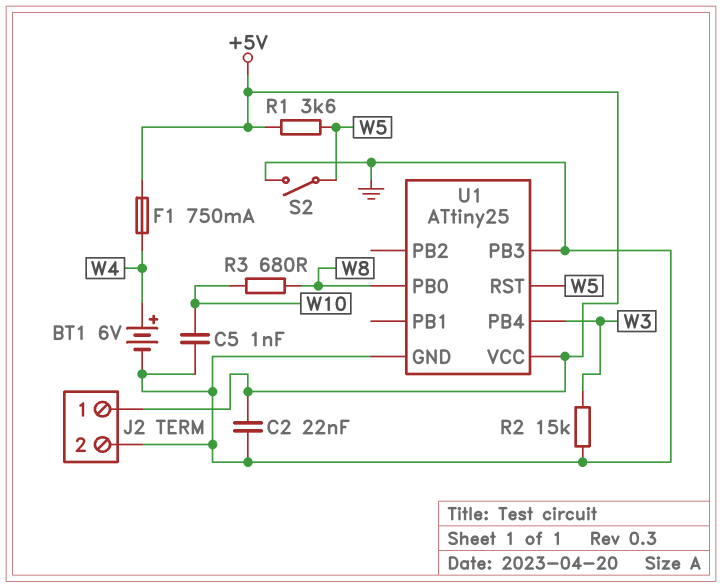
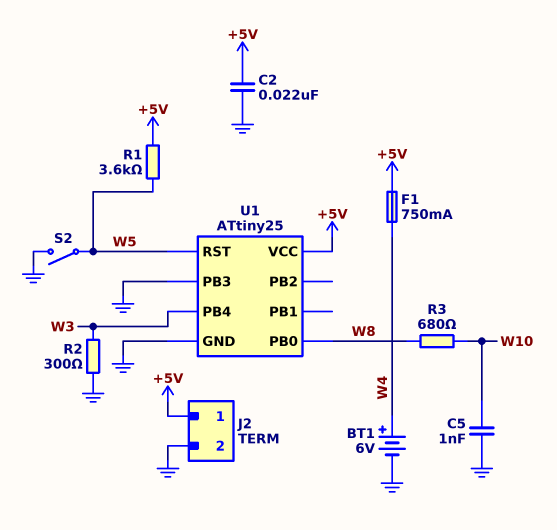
R2: 15k (GND, W3) -> 300 (GND, W3)

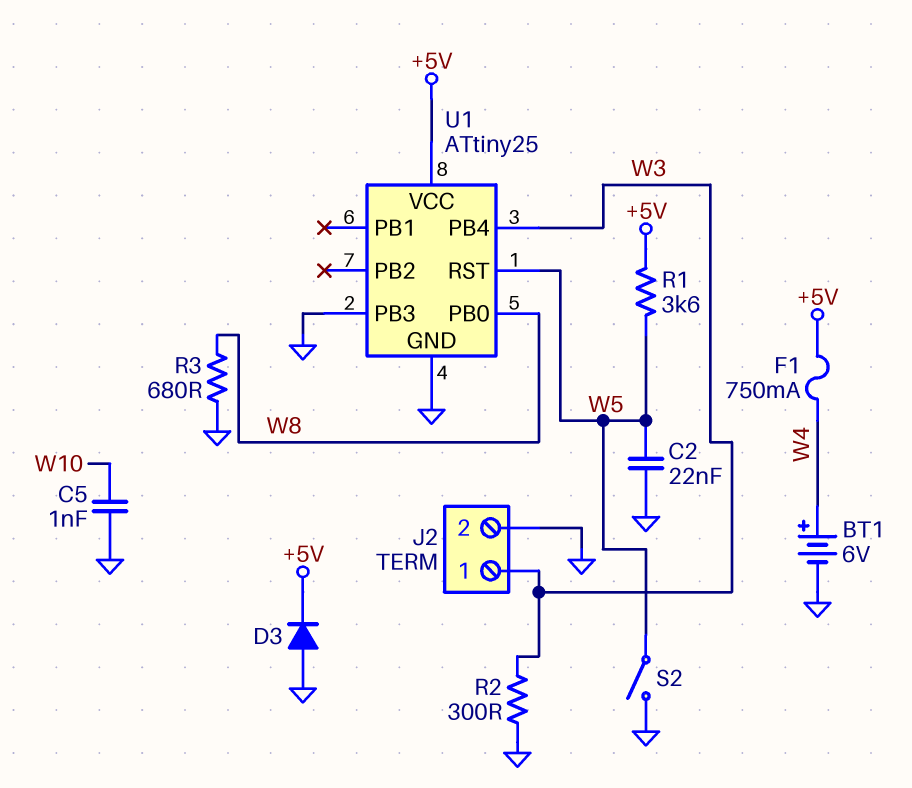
C2: 22nF (+5V, GND) -> 22nF (GND, W5)
D3: none -> diode (A GND, K +5V)
J2 pin 1: +5V -> W3
R3: 680 (W8, W10) -> 680 (GND, W8)

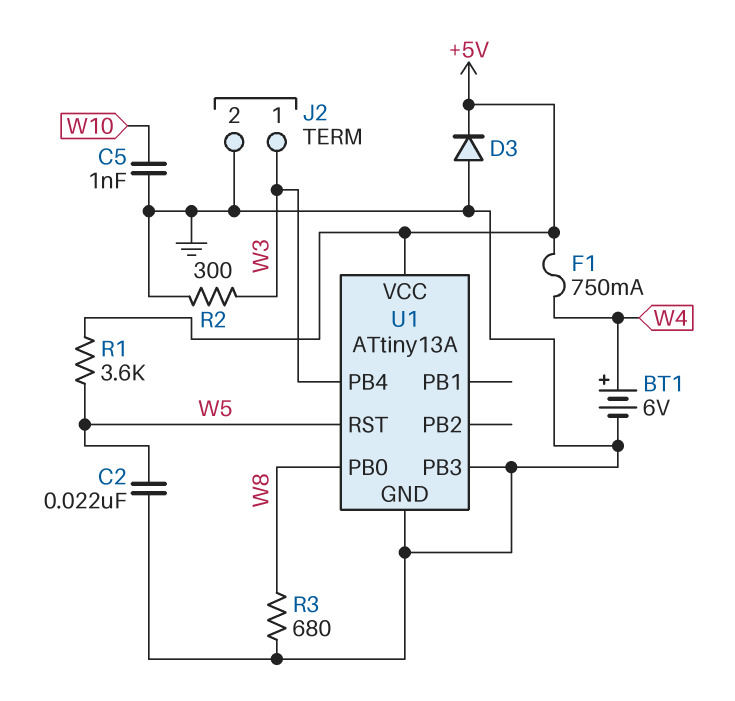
S2: switch (GND, W5) -> none
U1: ATtiny25 -> ATtiny13A

